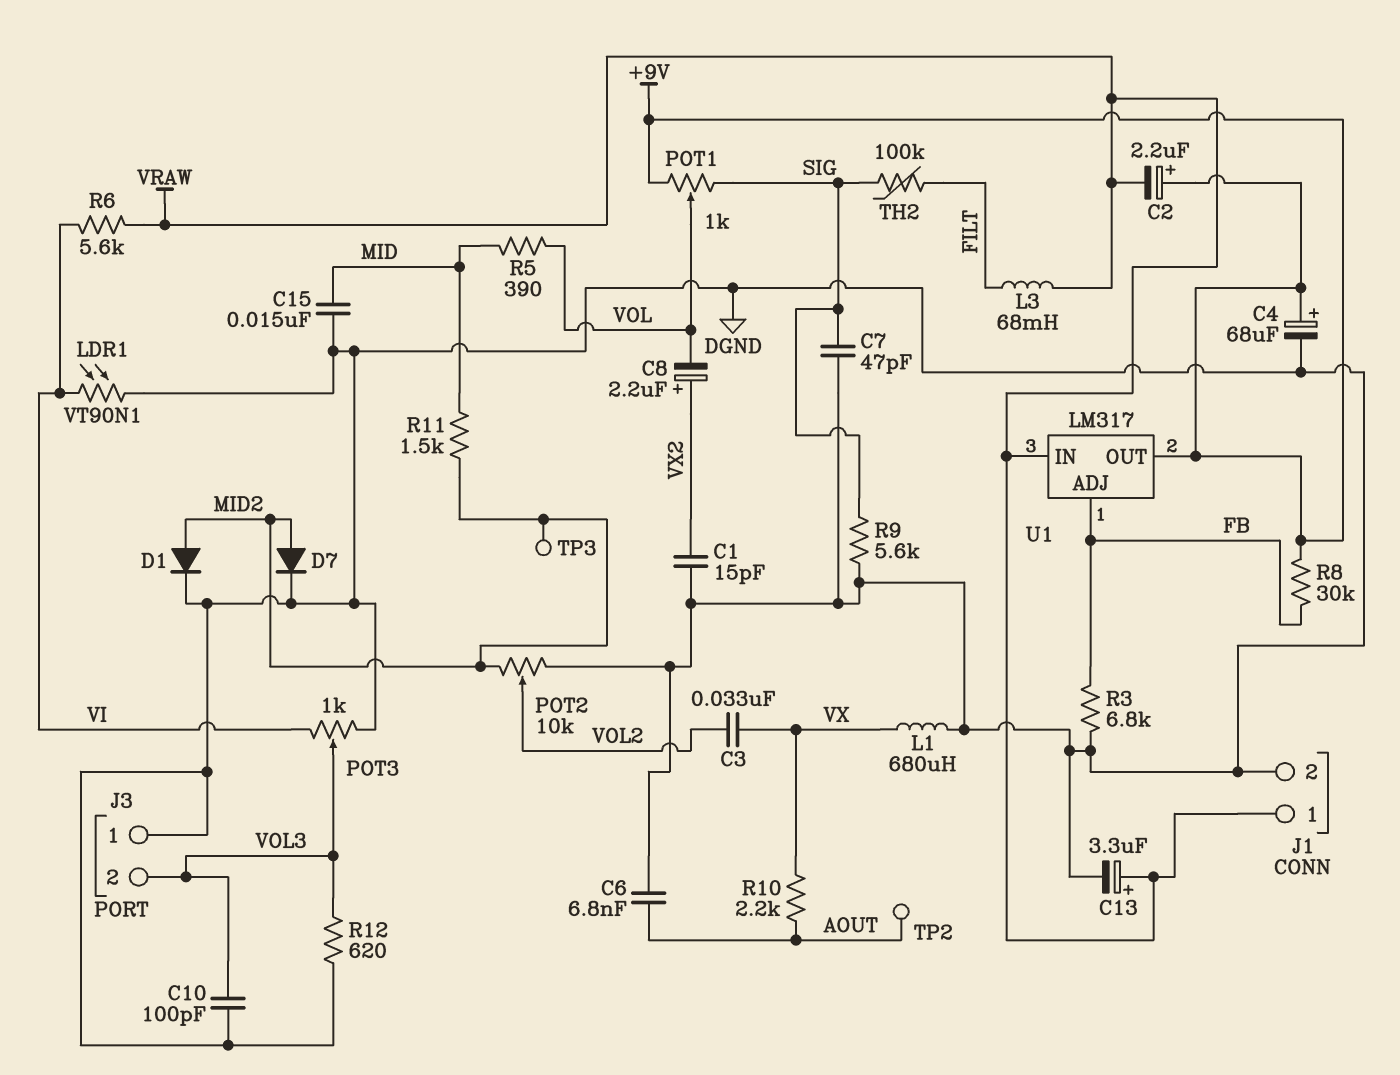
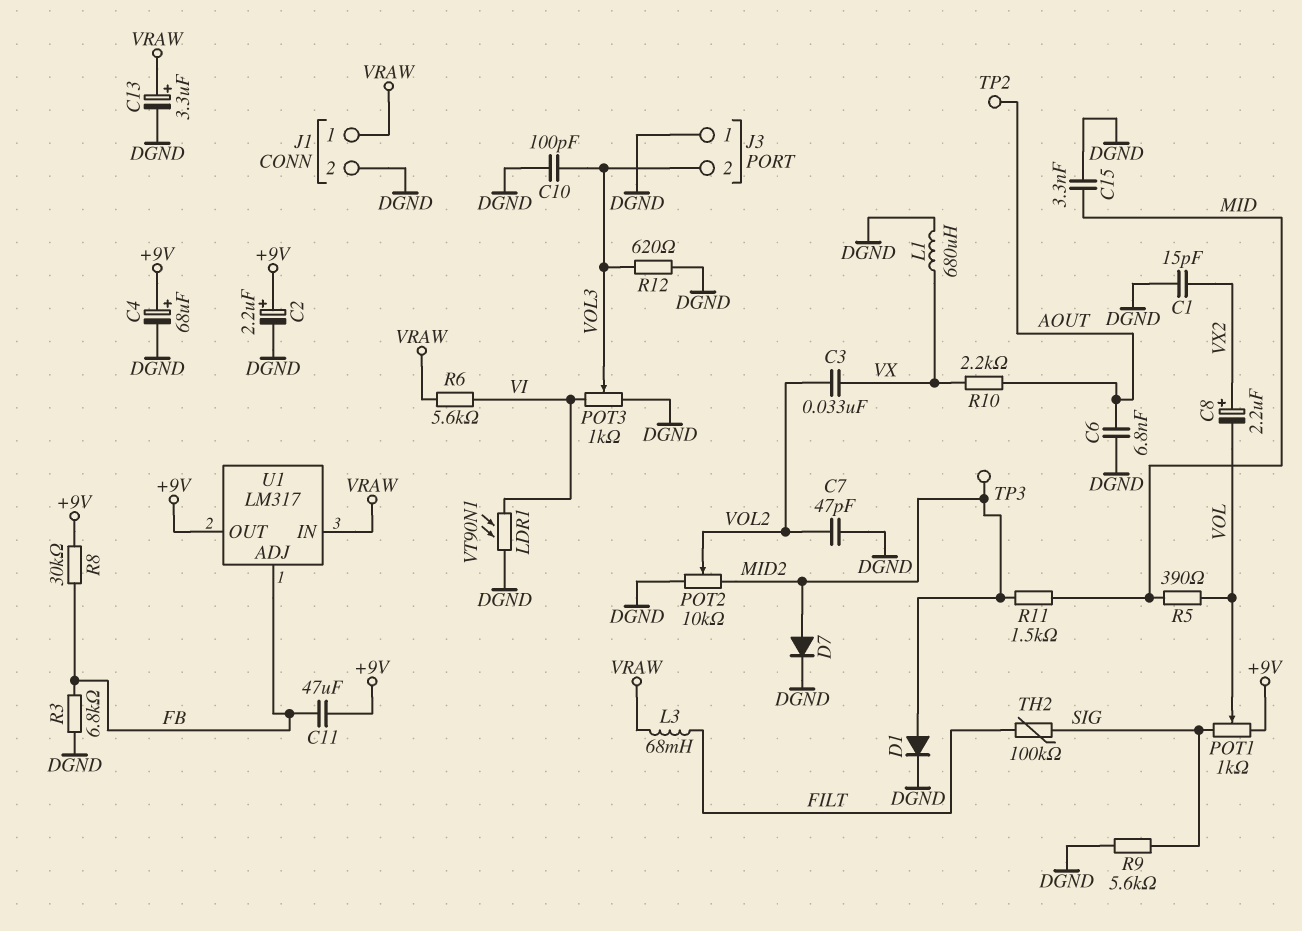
C2: 2.2uF (plus +9V, minus VRAW) -> 2.2uF (plus +9V, minus DGND)
C7: 47pF (DGND, SIG) -> 47pF (DGND, VOL2)
C11: none -> 47uF (+9V, FB)
C15: 15nF (DGND, MID) -> 3.3nF (DGND, MID)

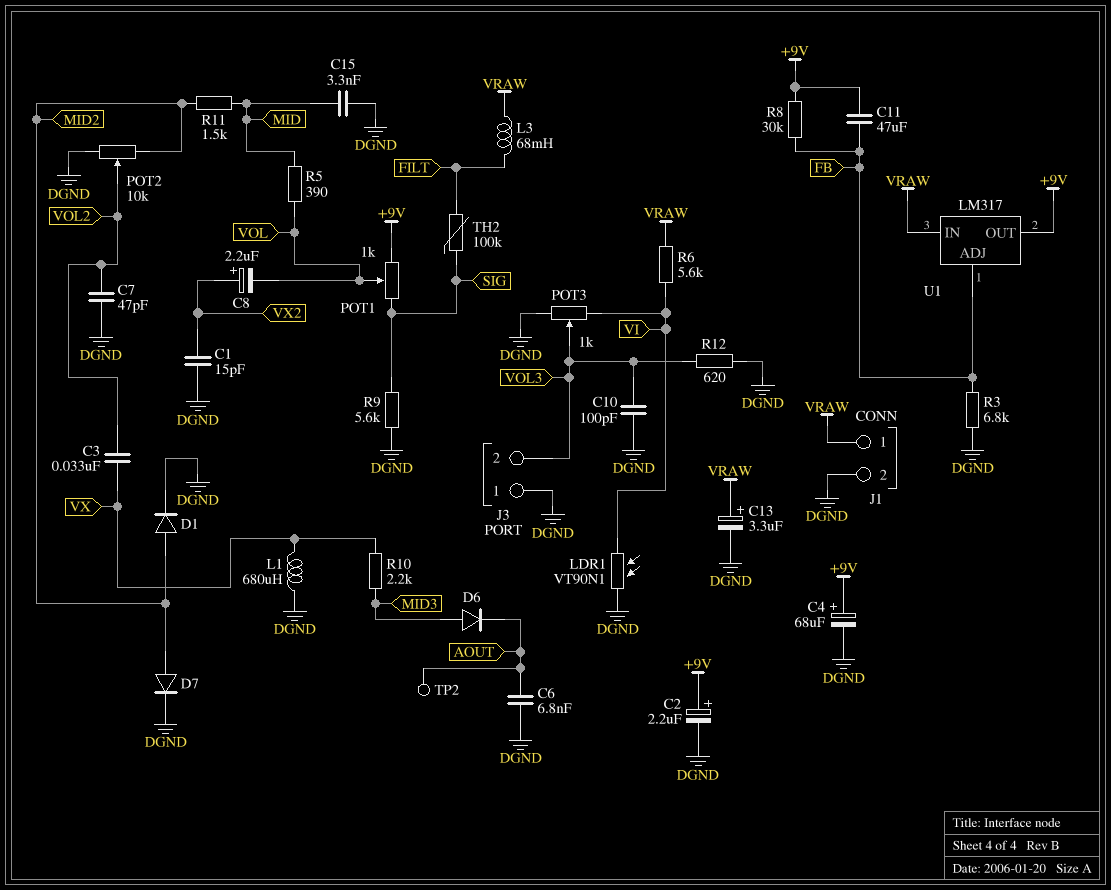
D6: none -> diode (A MID3, K AOUT)
R10: 2.2k (AOUT, VX) -> 2.2k (MID3, VX)
TP3: test point (MID2) -> none

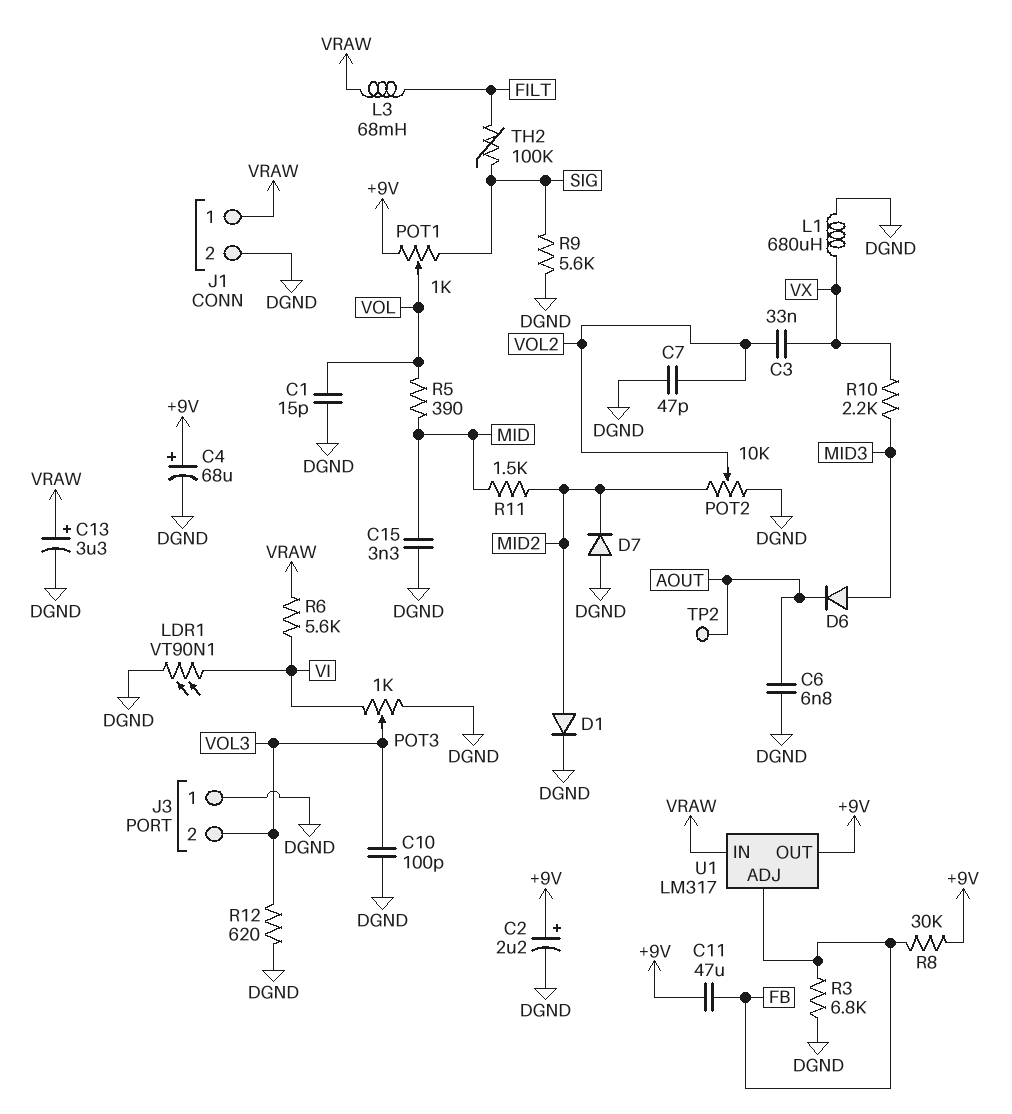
C1: 15pF (DGND, VX2) -> 15pF (DGND, VOL)
C8: 2.2uF (plus VX2, minus VOL) -> none
D7: diode (A MID2, K DGND) -> diode (A DGND, K MID2)

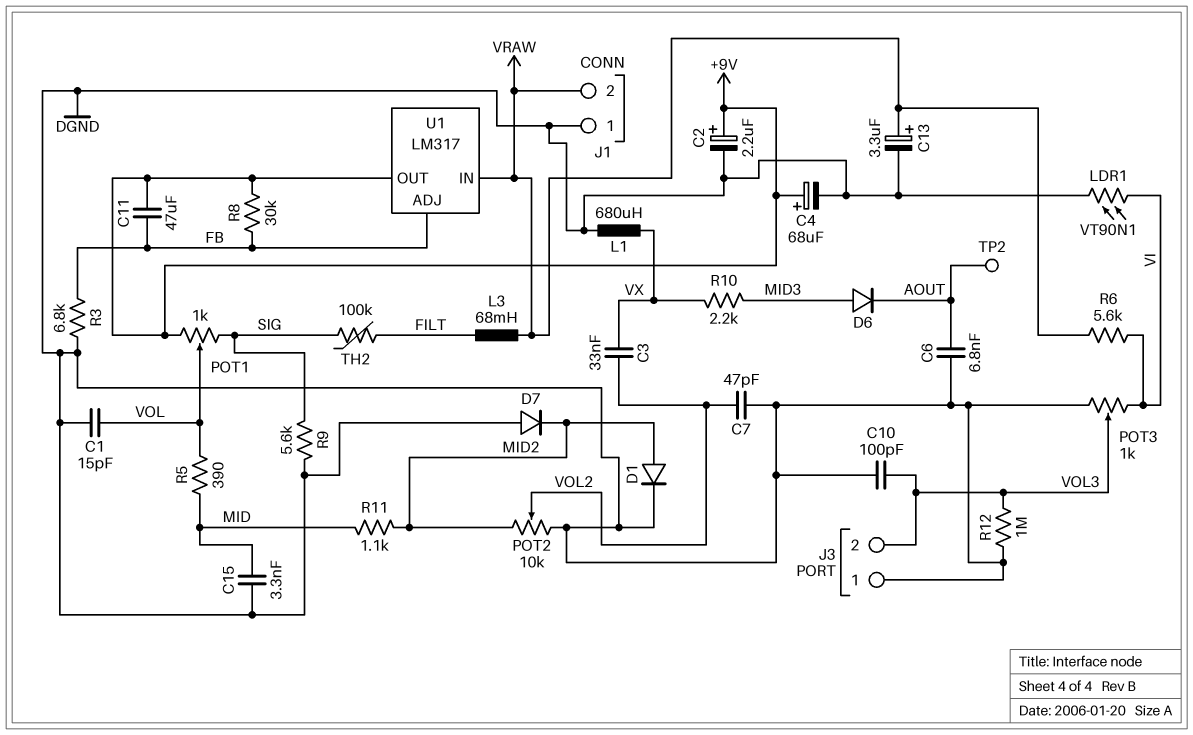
J1 pin 1: VRAW -> DGND
J1 pin 2: DGND -> VRAW
R11: 1.5k (MID, MID2) -> 1.1k (MID, MID2)
R12: 620 (DGND, VOL3) -> 1M (DGND, VOL3)

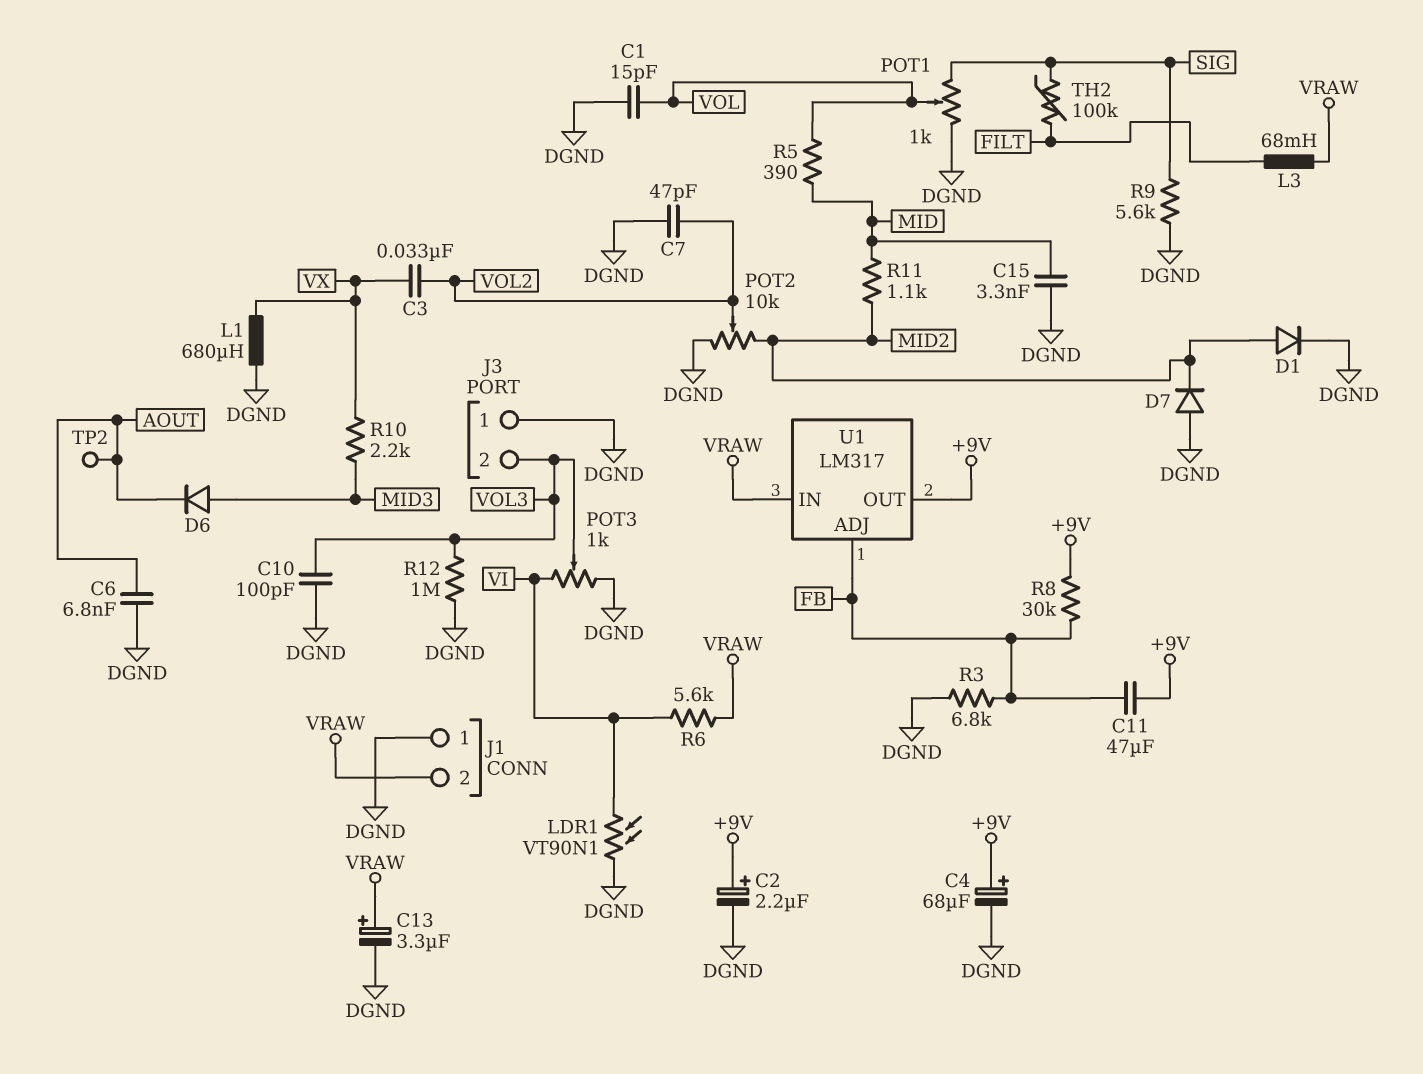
POT1: 1k (+9V, SIG, wiper VOL) -> 1k (DGND, SIG, wiper VOL)

